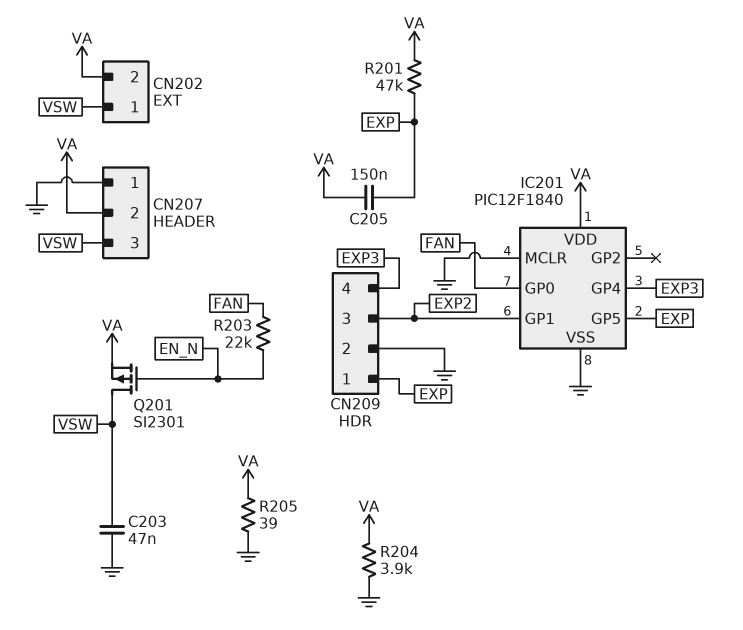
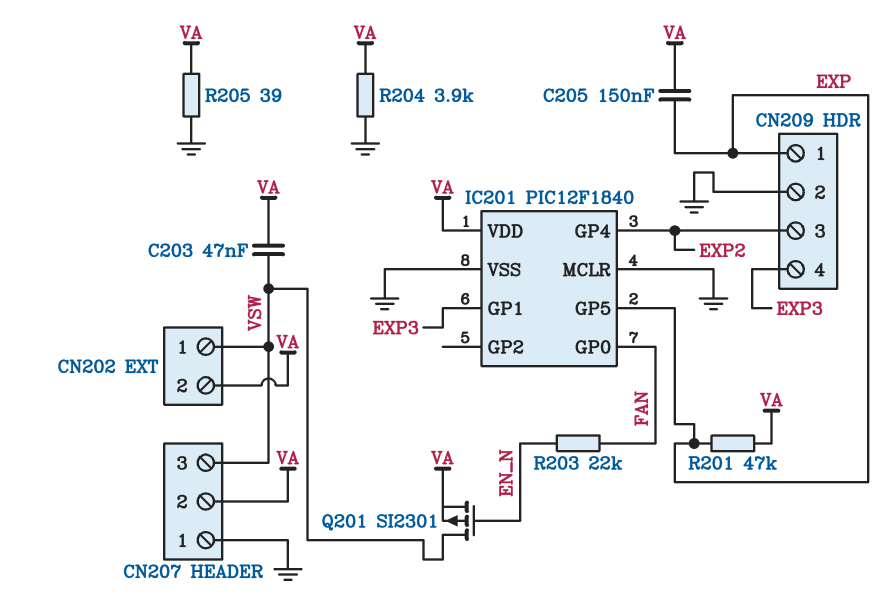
C203: 47nF (GND, VSW) -> 47nF (VA, VSW)
IC201 pin GP1: EXP2 -> EXP3
IC201 pin GP4: EXP3 -> EXP2

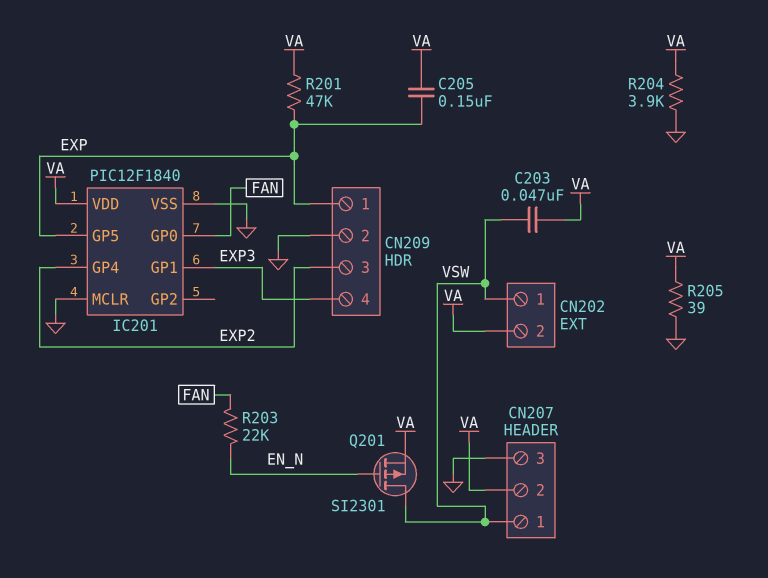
CN207 pin 1: GND -> VSW
CN207 pin 3: VSW -> GND

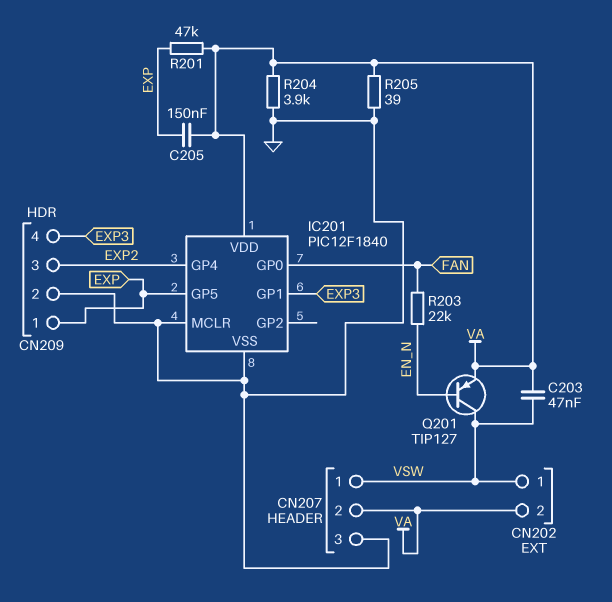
Q201: PMOS SI2301 (G EN_N, D VSW, S VA) -> PNP TIP127 (B EN_N, C VSW, E VA)

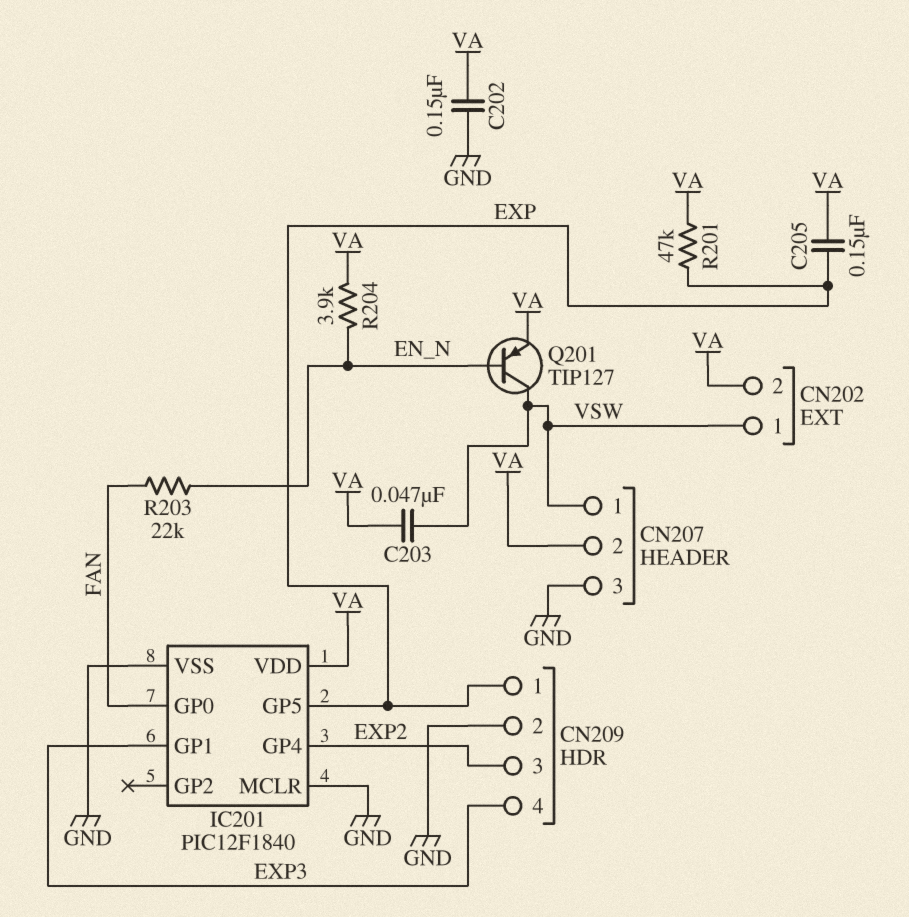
C202: none -> 150nF (GND, VA)
R204: 3.9k (GND, VA) -> 3.9k (EN_N, VA)
R205: 39 (GND, VA) -> none

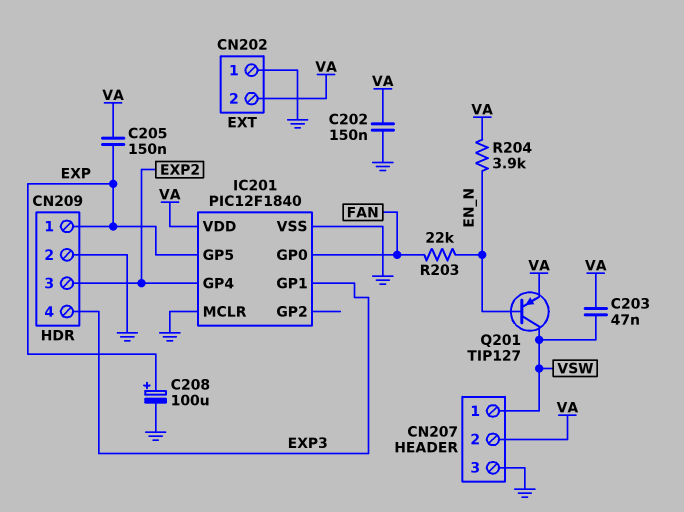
C208: none -> 100uF (plus EXP, minus GND)
CN202 pin 1: VSW -> GND
R201: 47k (EXP, VA) -> none

